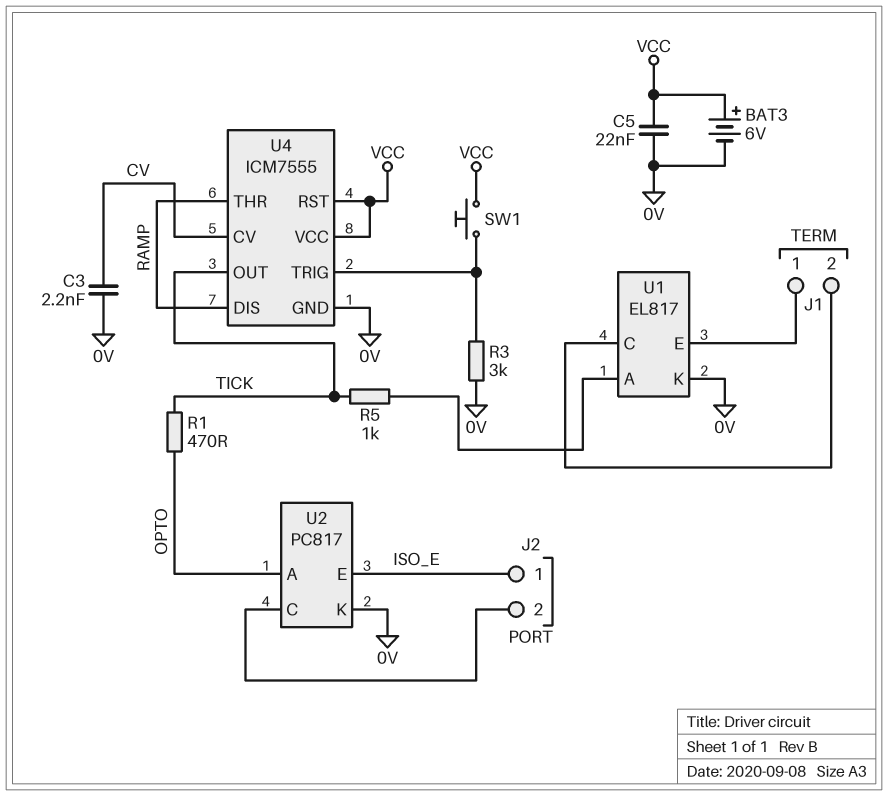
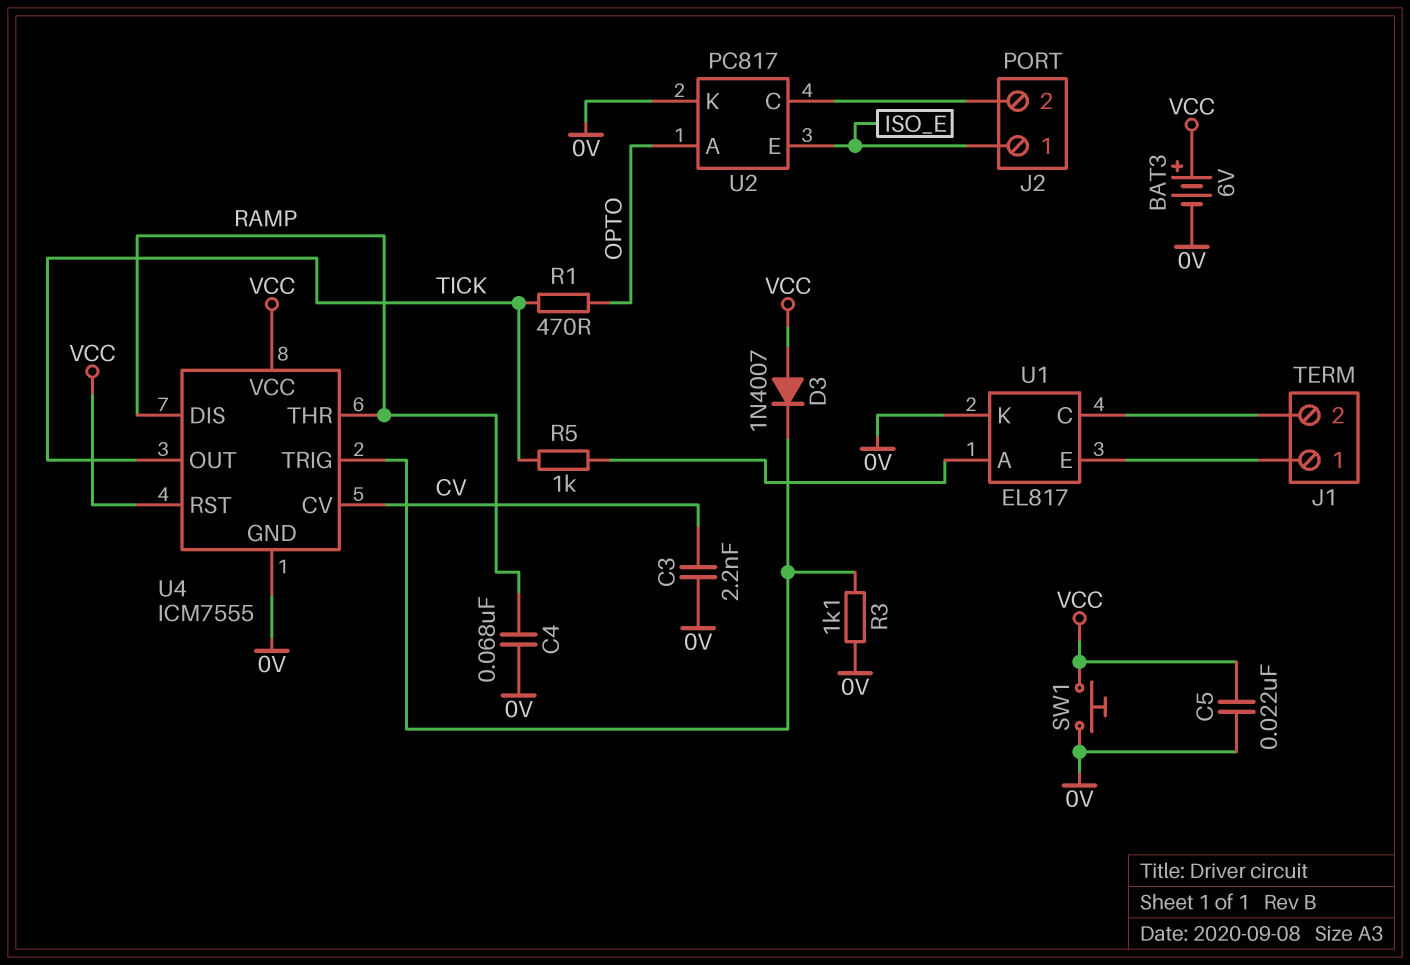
C4: none -> 68nF (0V, RAMP)
D3: none -> diode 1N4007 (A VCC, K U4/TRIG)
R3: 3k (0V, U4/TRIG) -> 1.1k (0V, U4/TRIG)
SW1: button (U4/TRIG, VCC) -> button (0V, VCC)

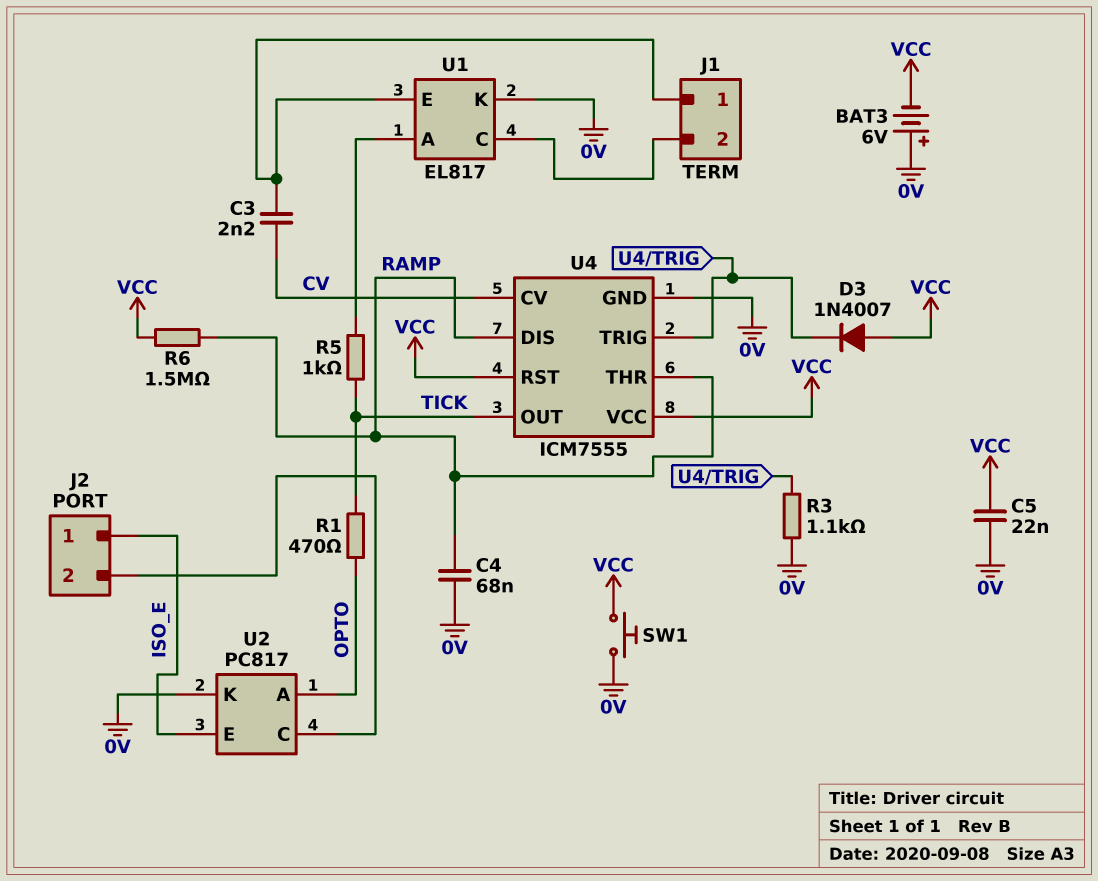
BAT3: 6V (plus VCC, minus 0V) -> 6V (plus 0V, minus VCC)
C3: 2.2nF (0V, CV) -> 2.2nF (CV, J1/1)
R6: none -> 1.5M (RAMP, VCC)

